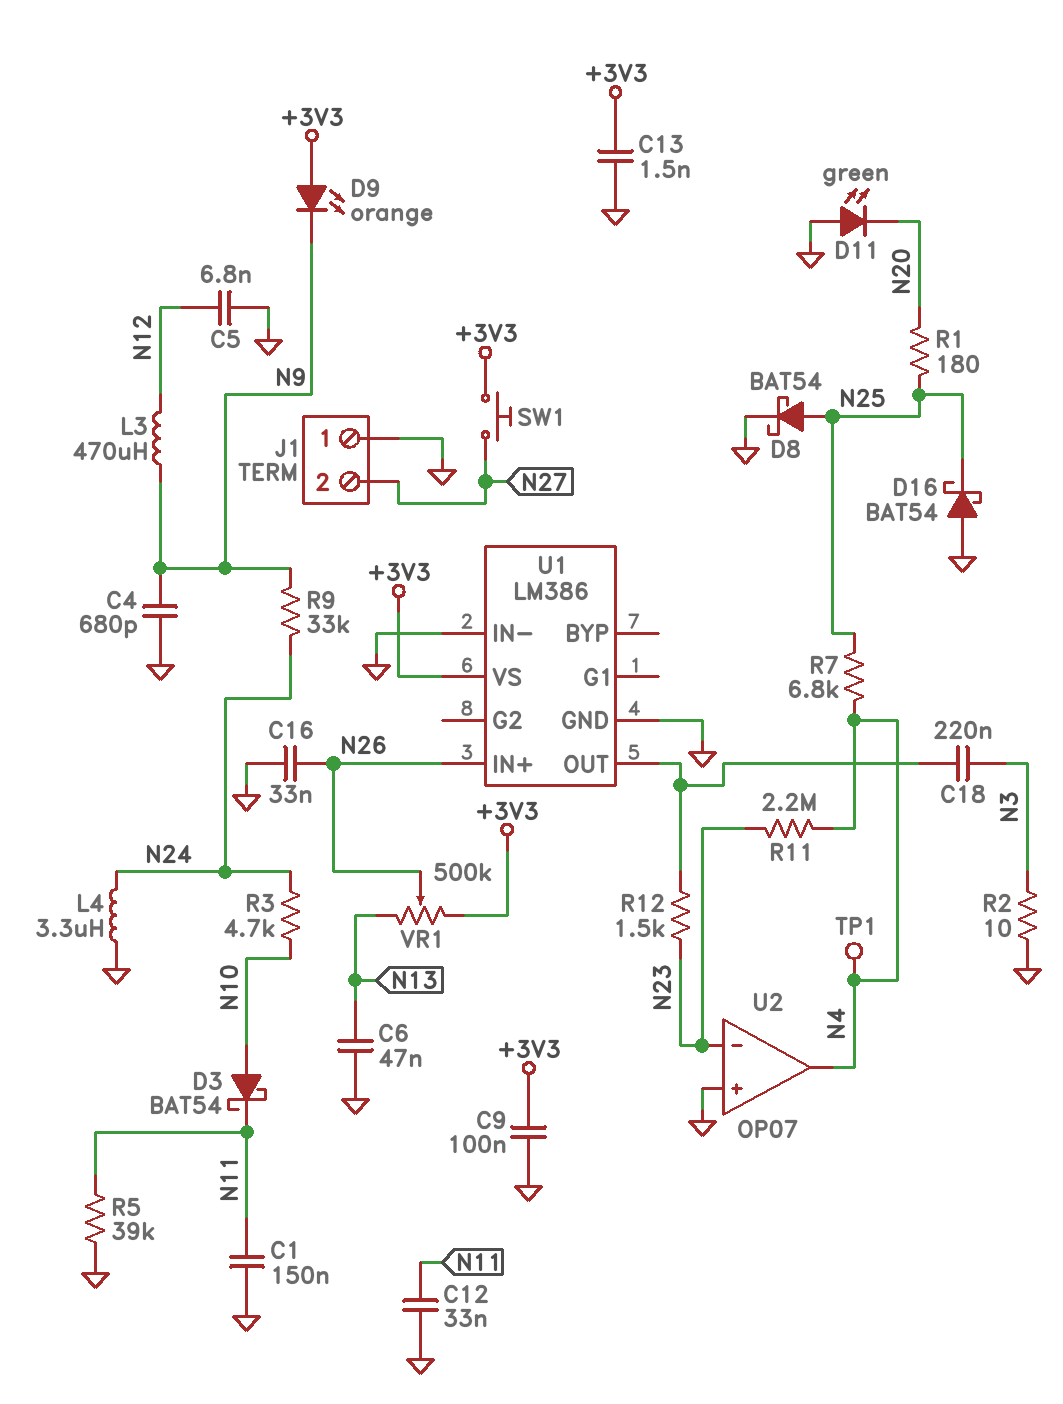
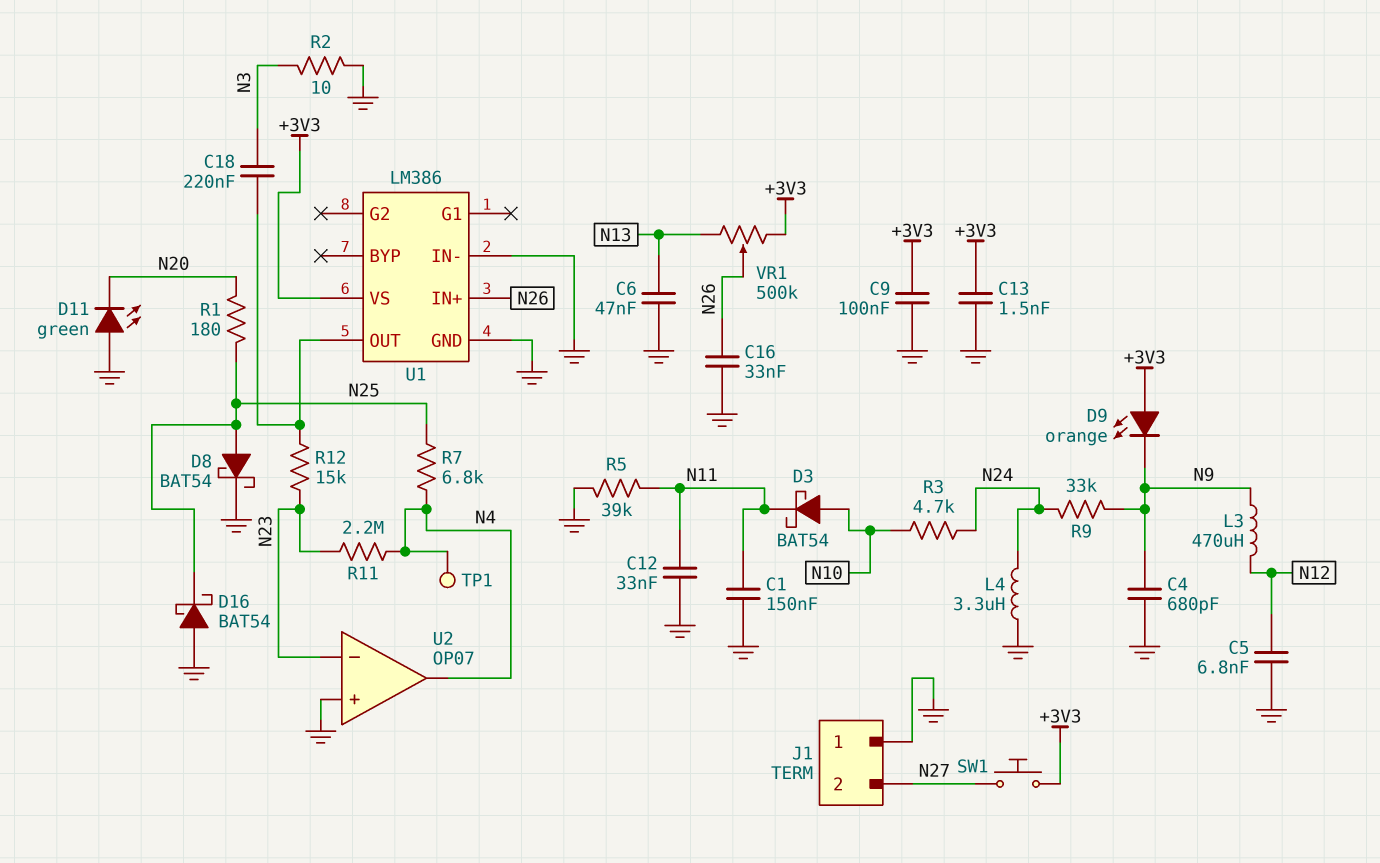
R12: 1.5k (N23, U1/OUT) -> 15k (N23, U1/OUT)

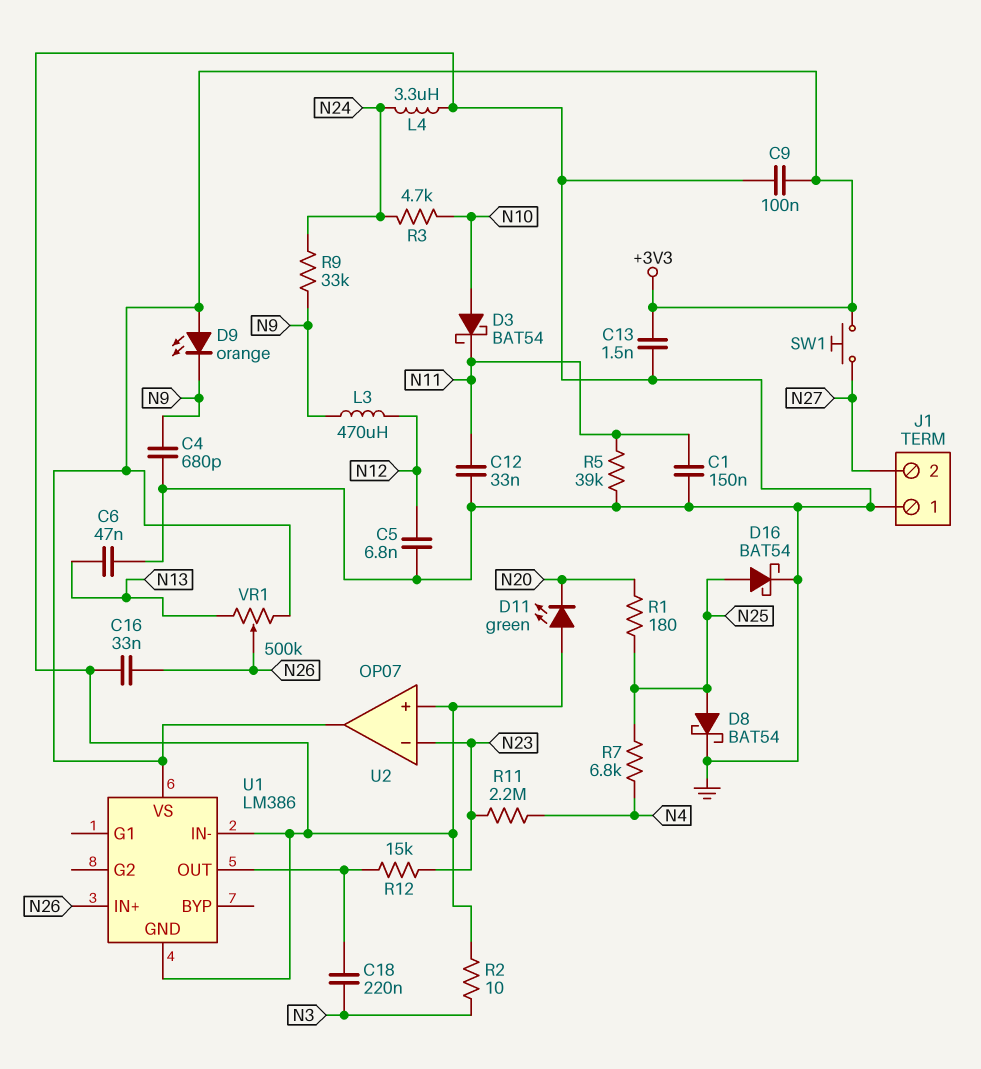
D16: schottky BAT54 (A GND, K N25) -> schottky BAT54 (A N25, K GND)
TP1: test point (N4) -> none
U2 pin out: N4 -> +3V3

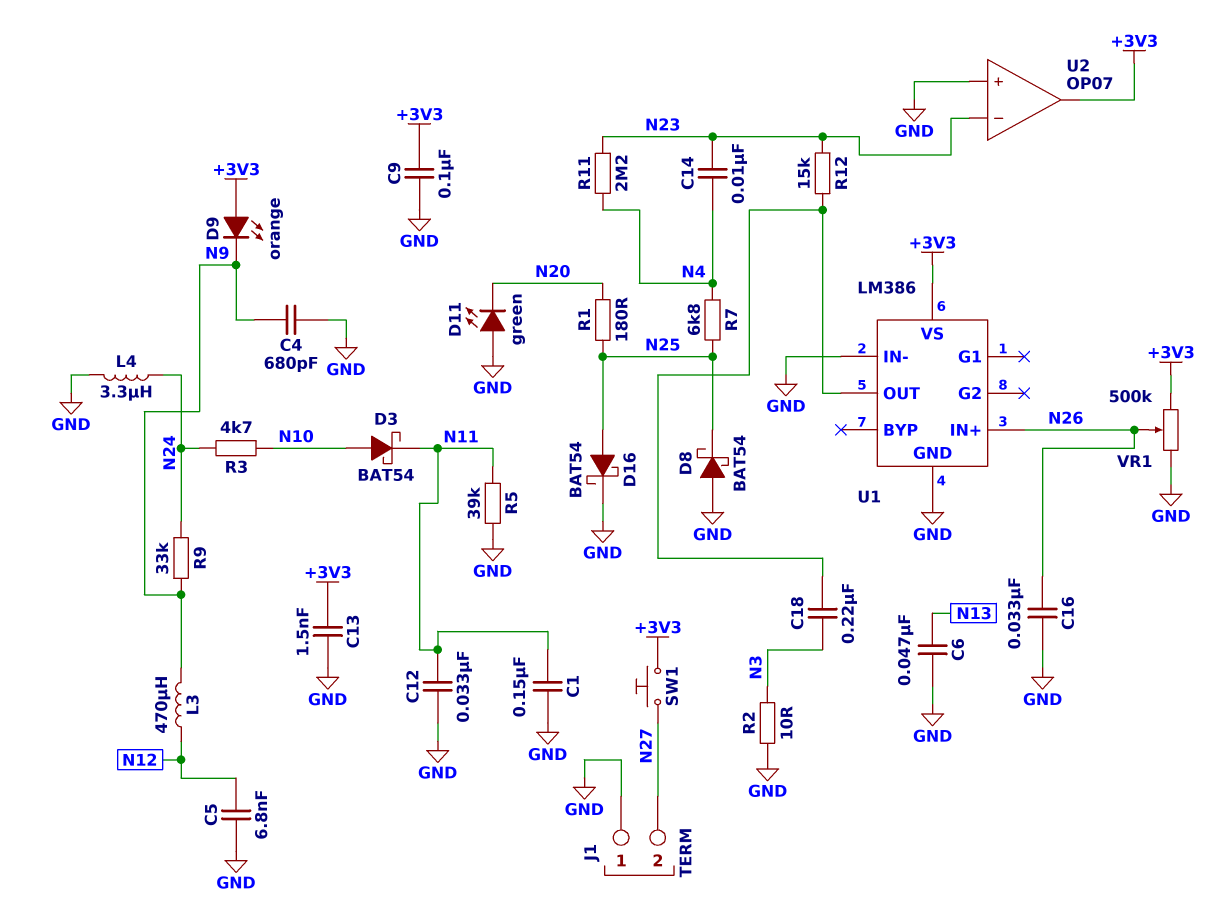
C14: none -> 10nF (N4, N23)
D8: schottky BAT54 (A N25, K GND) -> schottky BAT54 (A GND, K N25)
VR1: 500k (+3V3, N13, wiper N26) -> 500k (+3V3, GND, wiper N26)

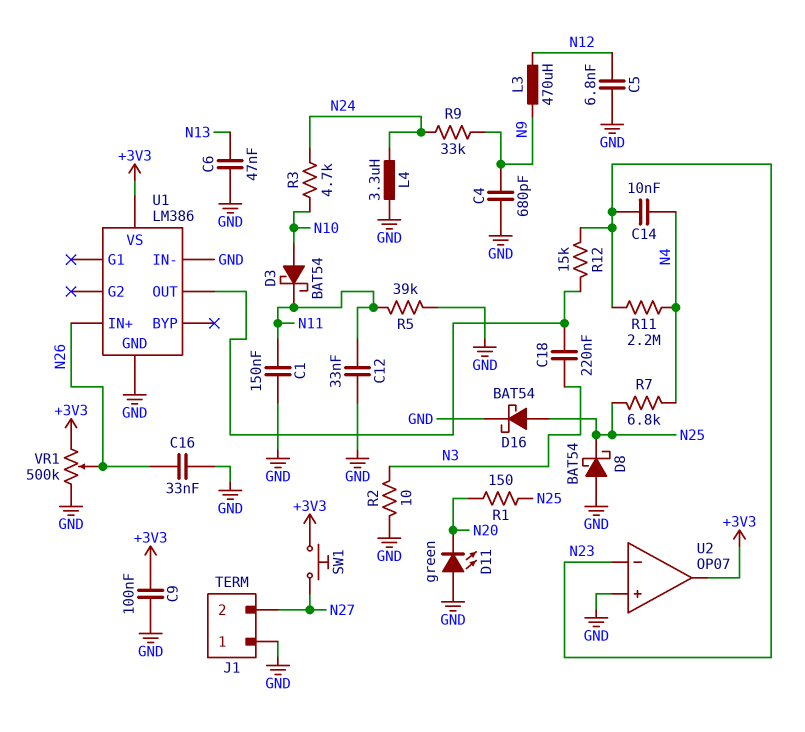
C13: 1.5nF (+3V3, GND) -> none
D9: LED orange (A +3V3, K N9) -> none
R1: 180 (N20, N25) -> 150 (N20, N25)

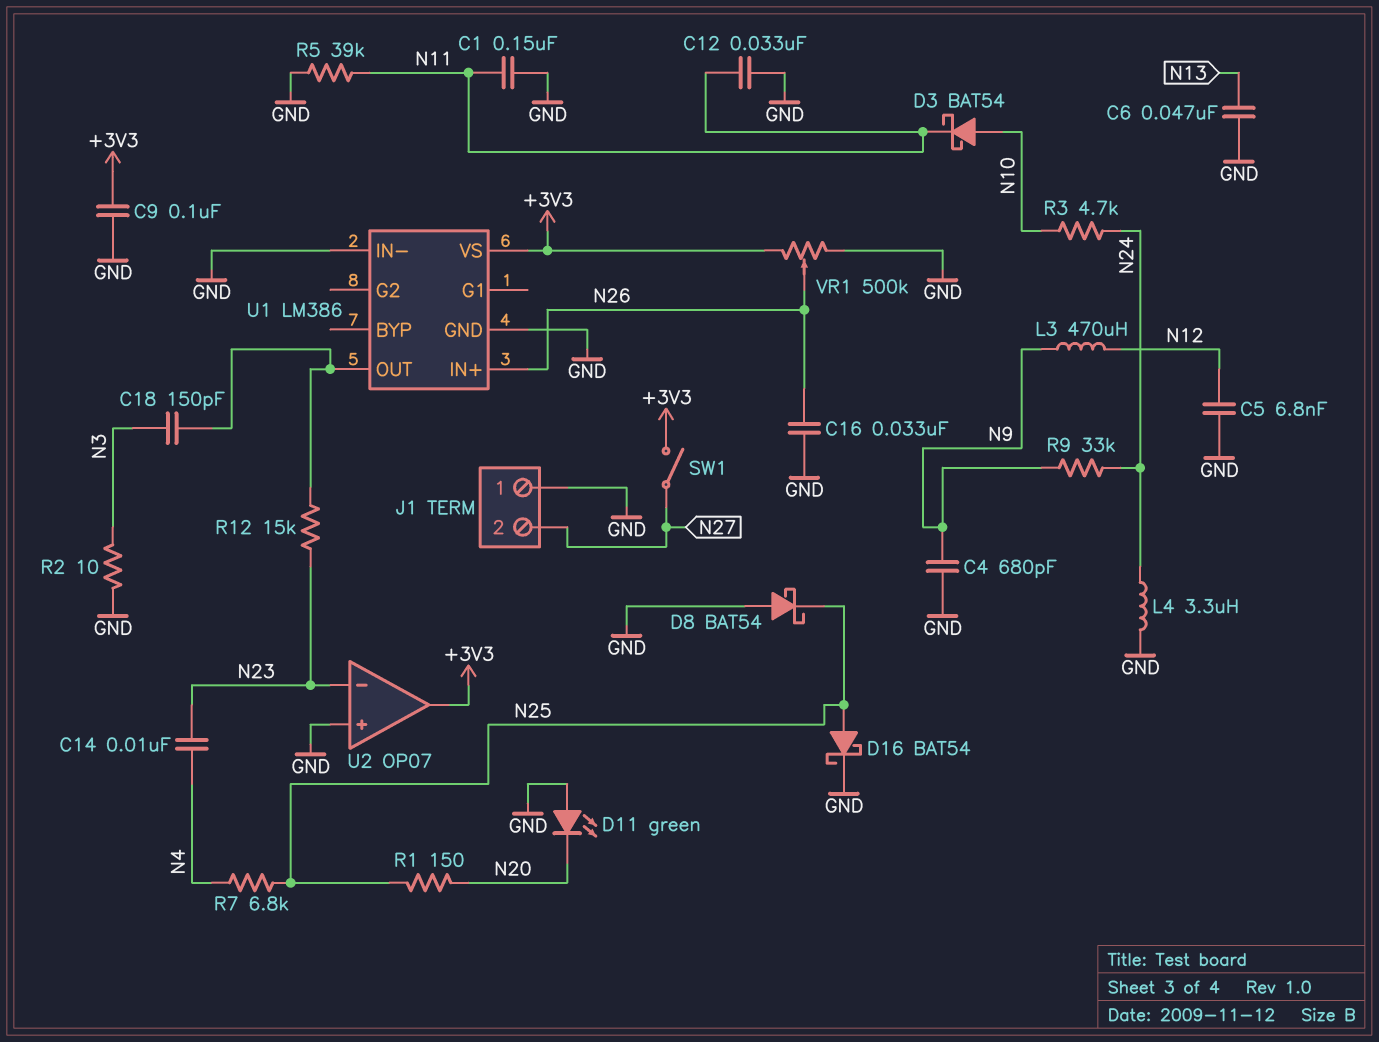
C18: 220nF (N3, U1/OUT) -> 150pF (N3, U1/OUT)
R11: 2.2M (N4, N23) -> none
SW1: button (+3V3, N27) -> switch (+3V3, N27)

